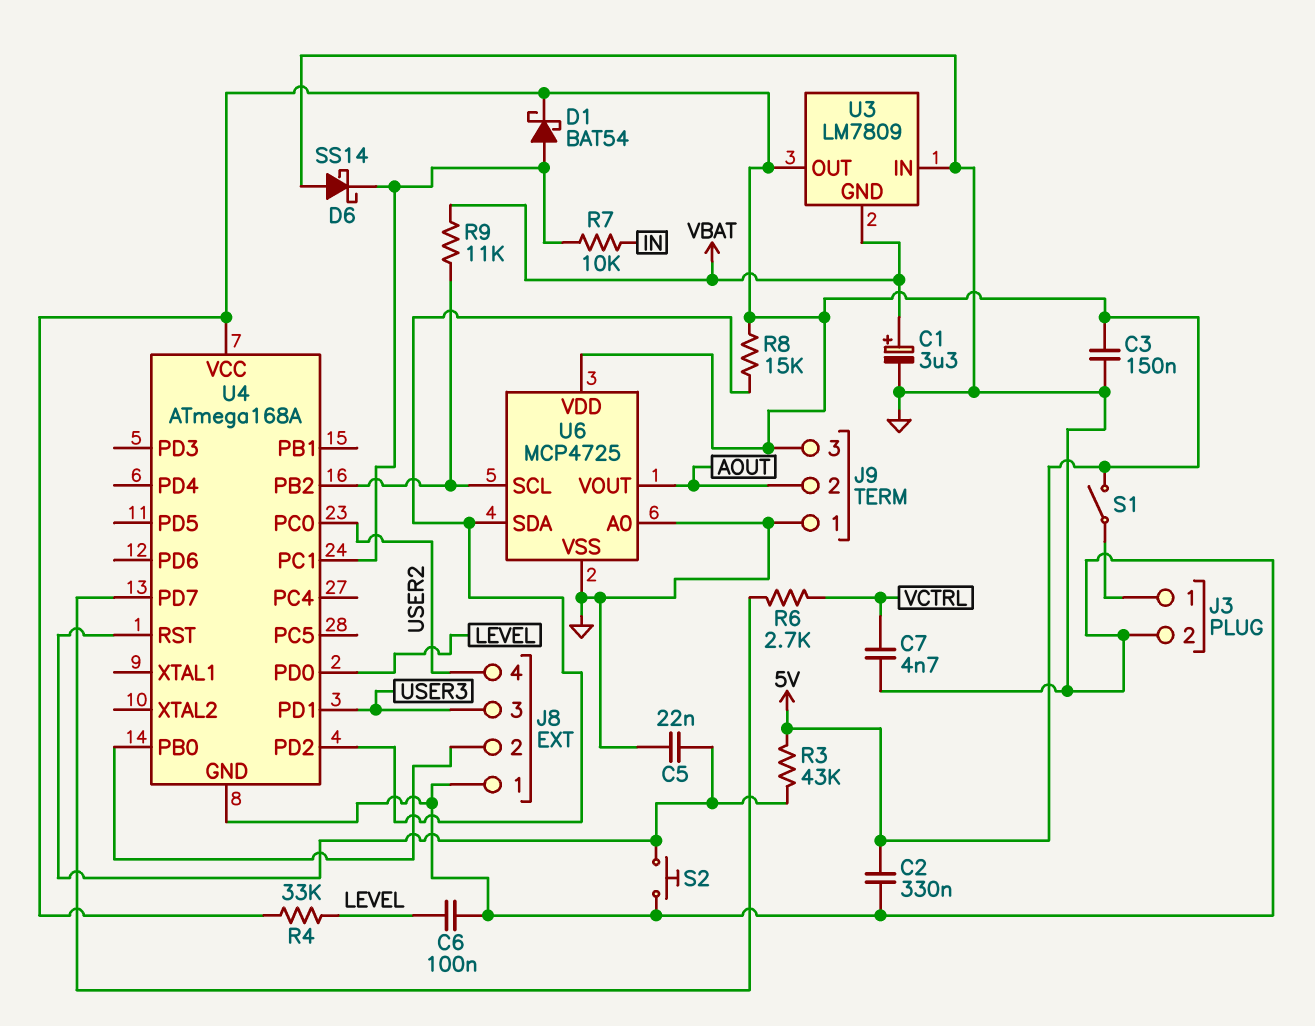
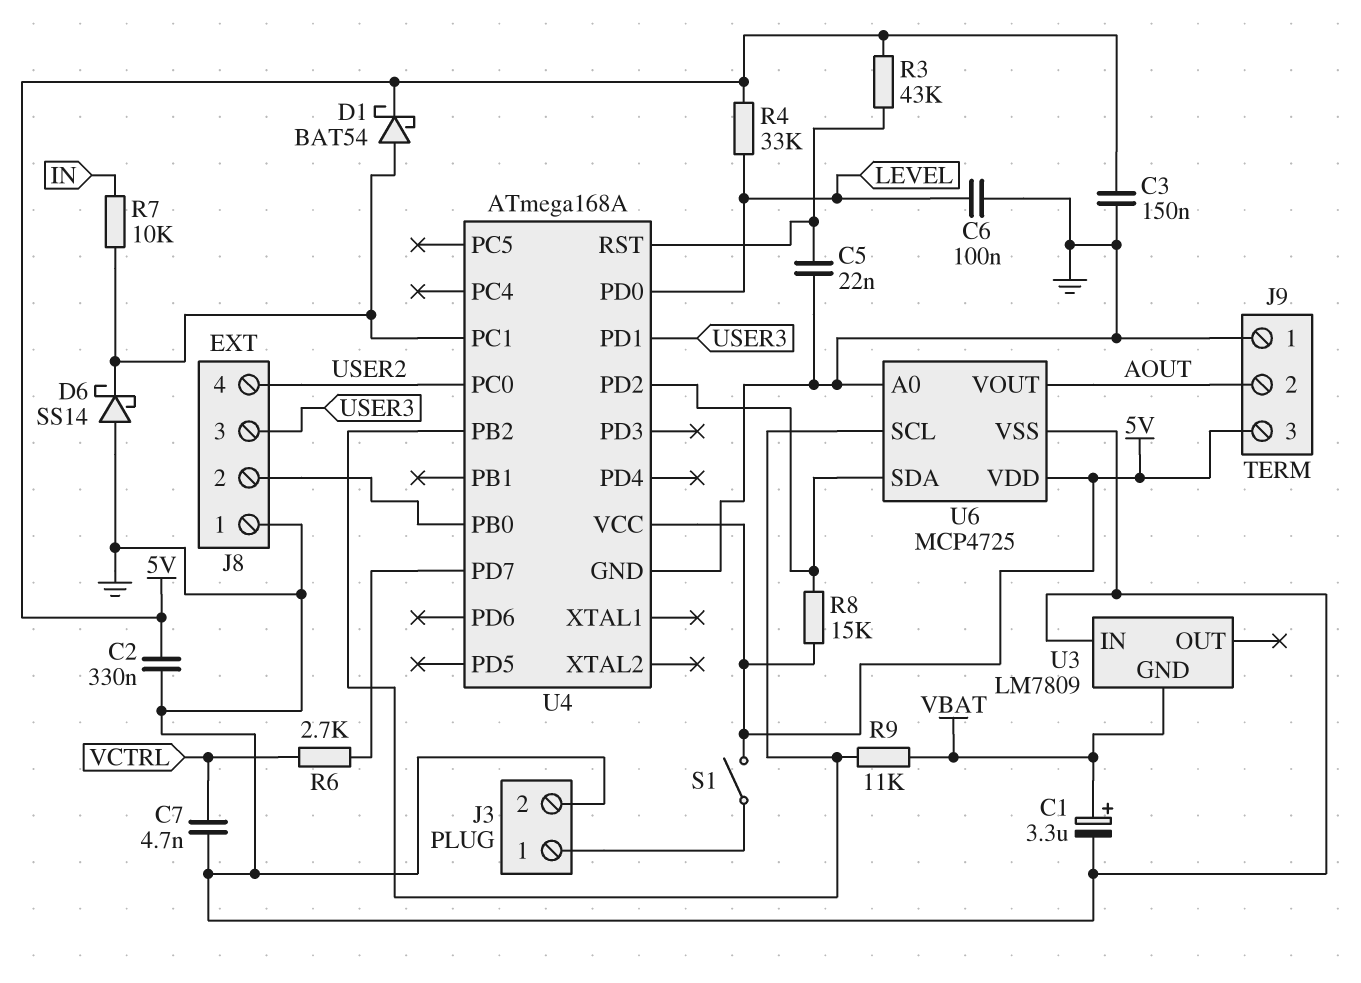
S2: button (GND, U4/RST) -> none
U3 pin OUT: 5V -> none

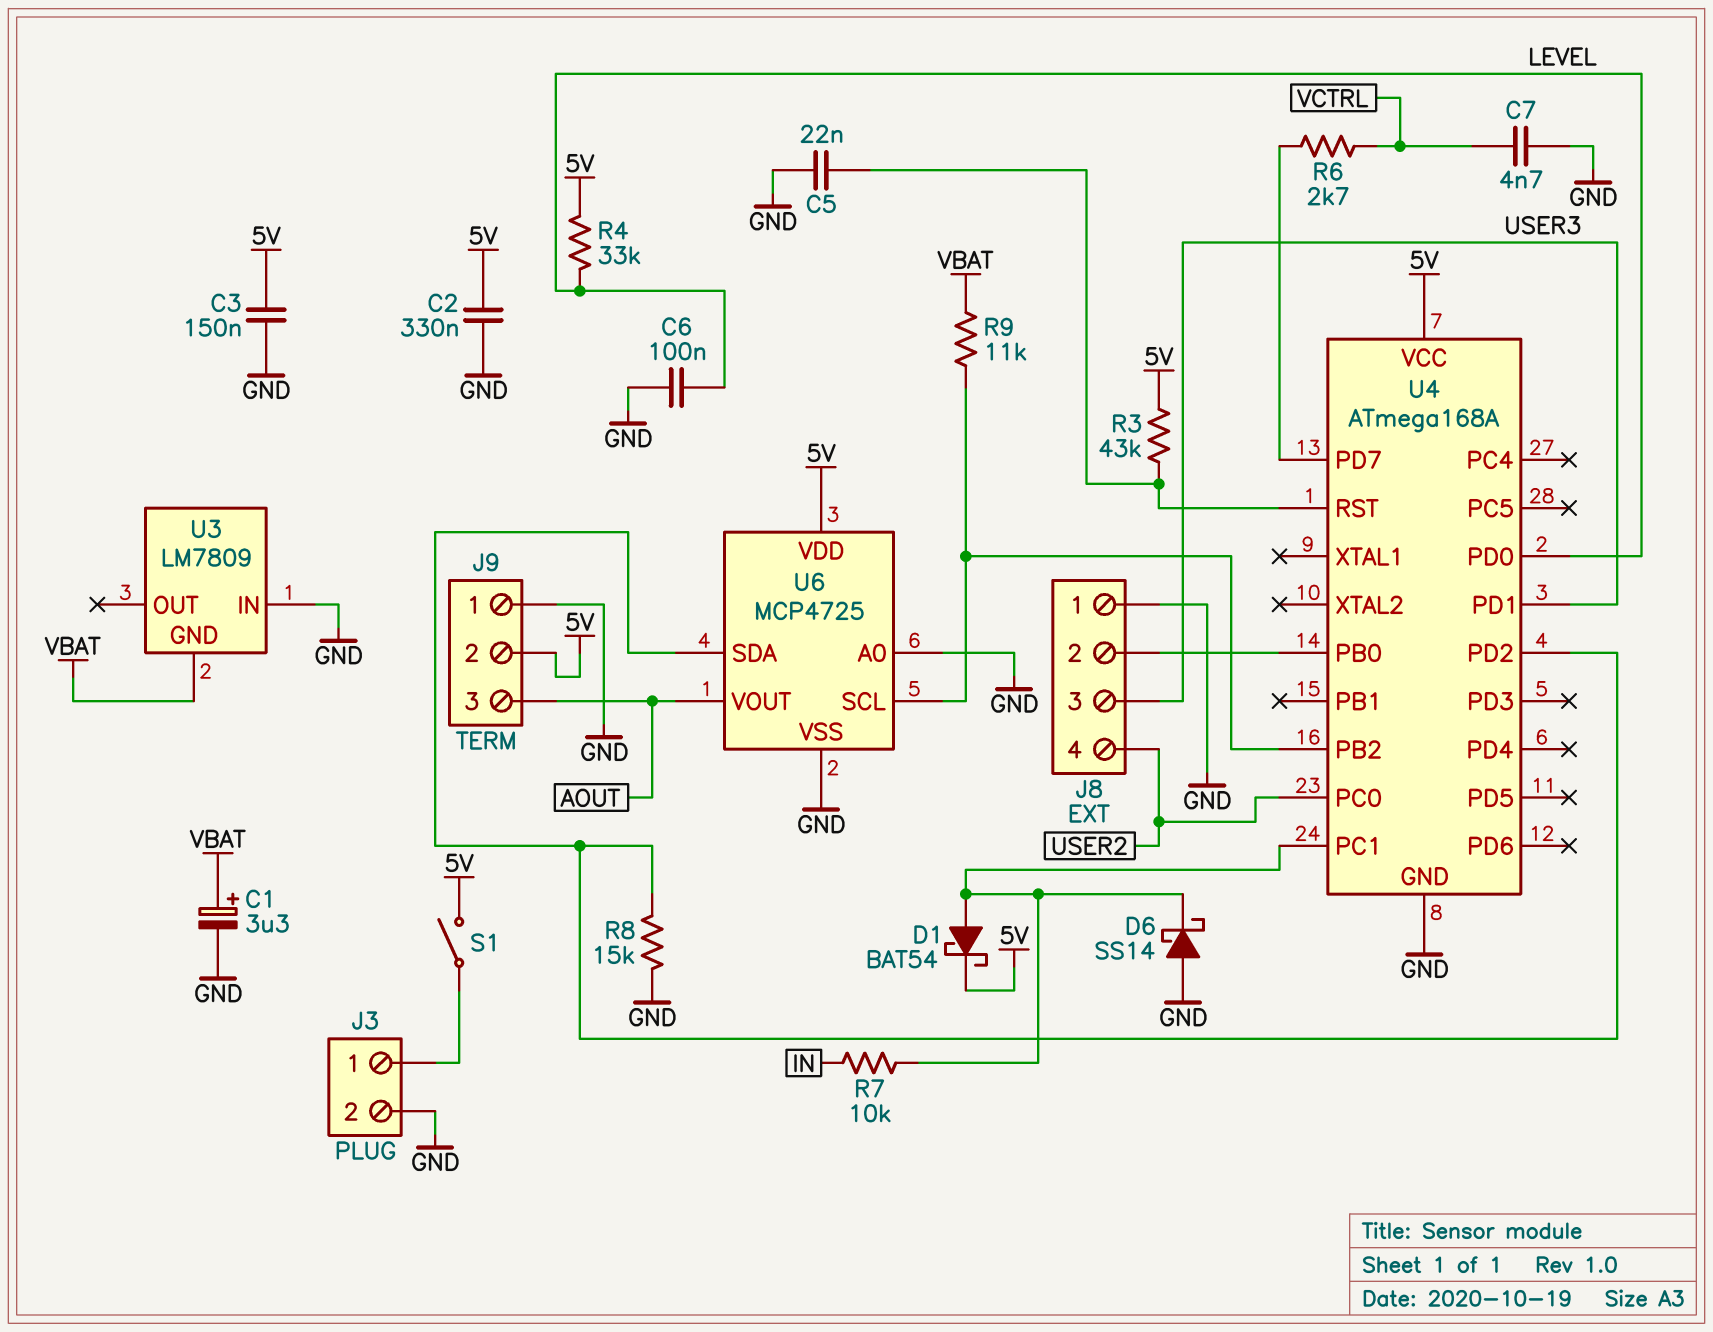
J9 pin 2: AOUT -> 5V
J9 pin 3: 5V -> AOUT
R8: 15k (5V, U4/PD2) -> 15k (GND, U4/PD2)

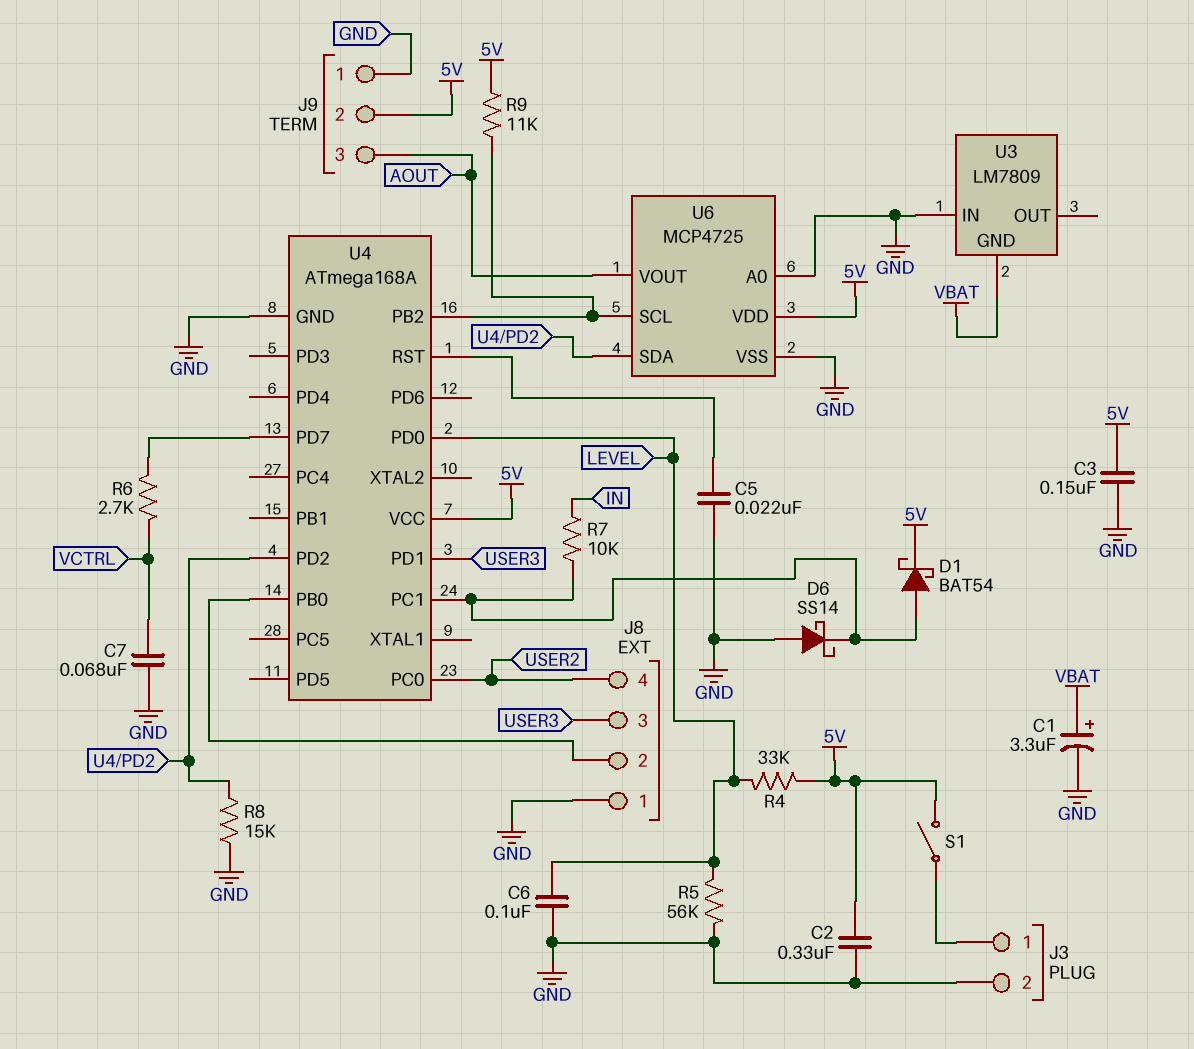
C7: 4.7nF (GND, VCTRL) -> 68nF (GND, VCTRL)
R3: 43k (5V, U4/RST) -> none
R5: none -> 56k (GND, LEVEL)
R9: 11k (U4/PB2, VBAT) -> 11k (5V, U4/PB2)

